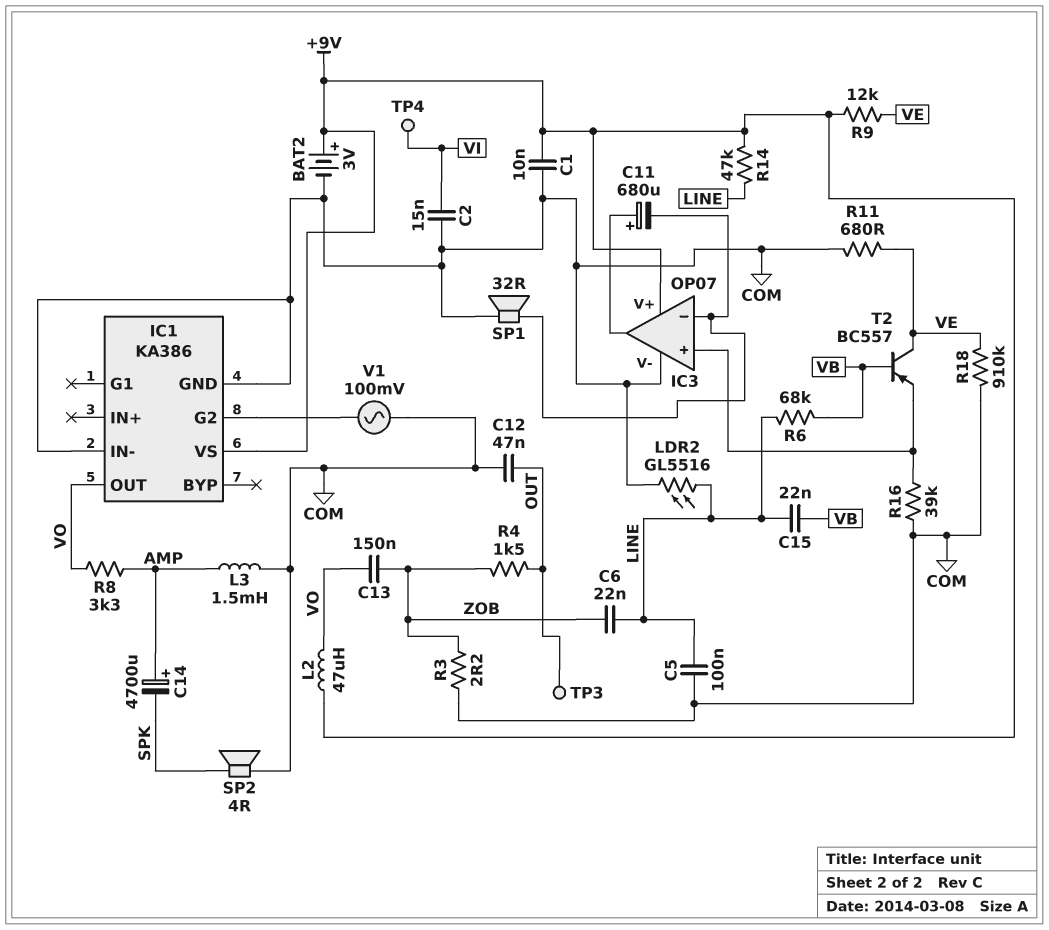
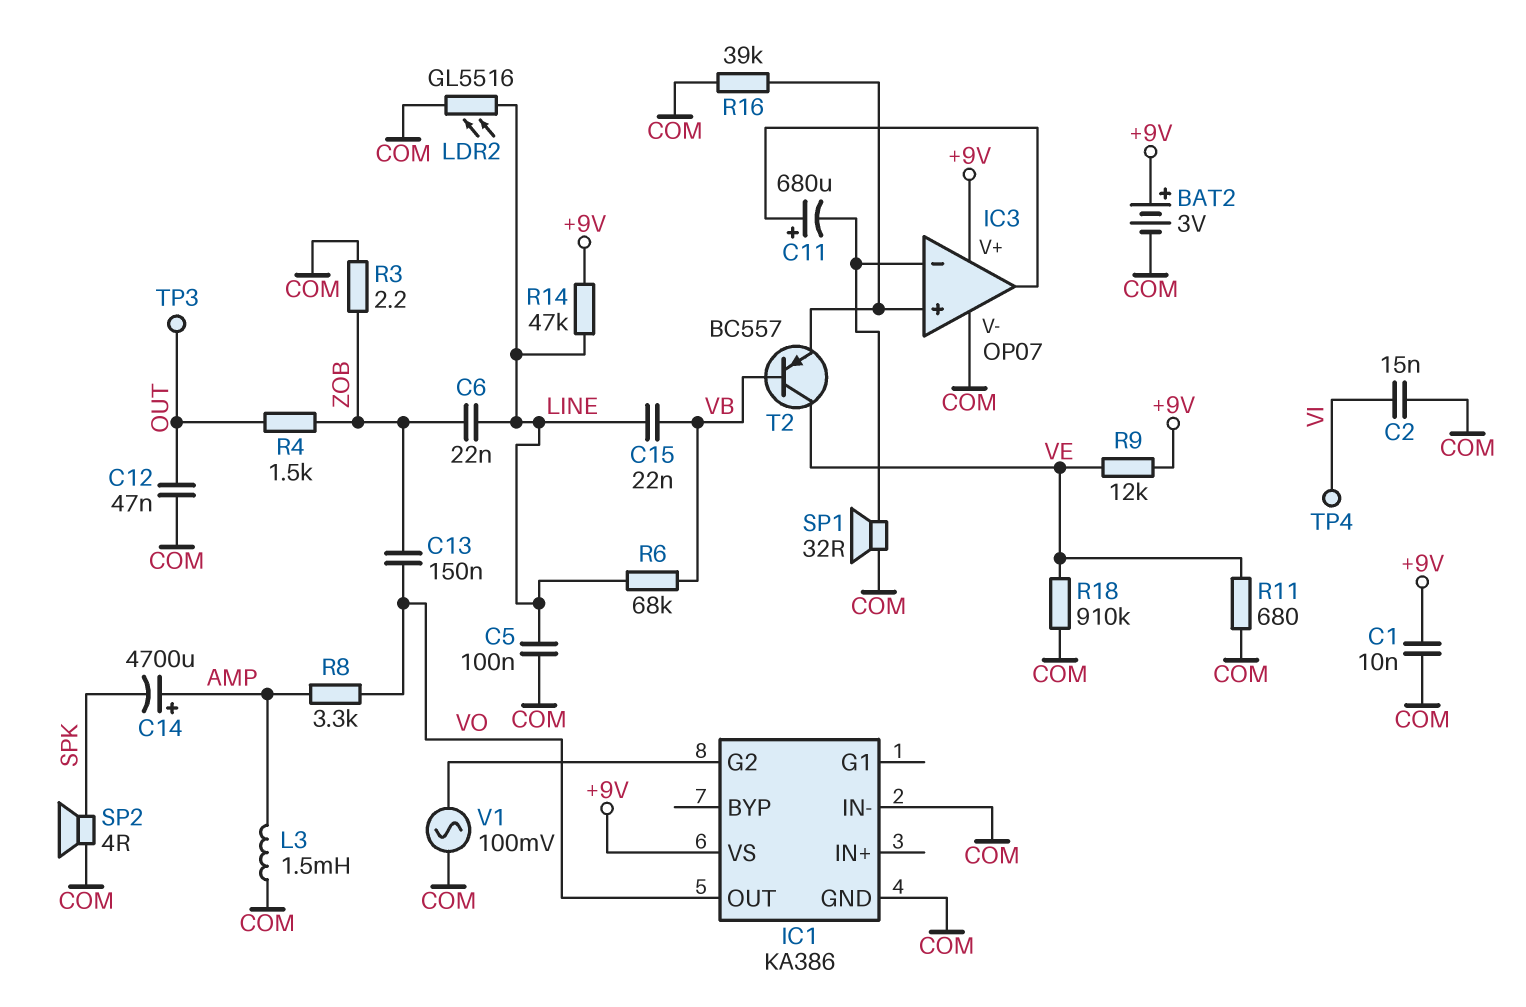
L2: 47uH (+9V, VO) -> none

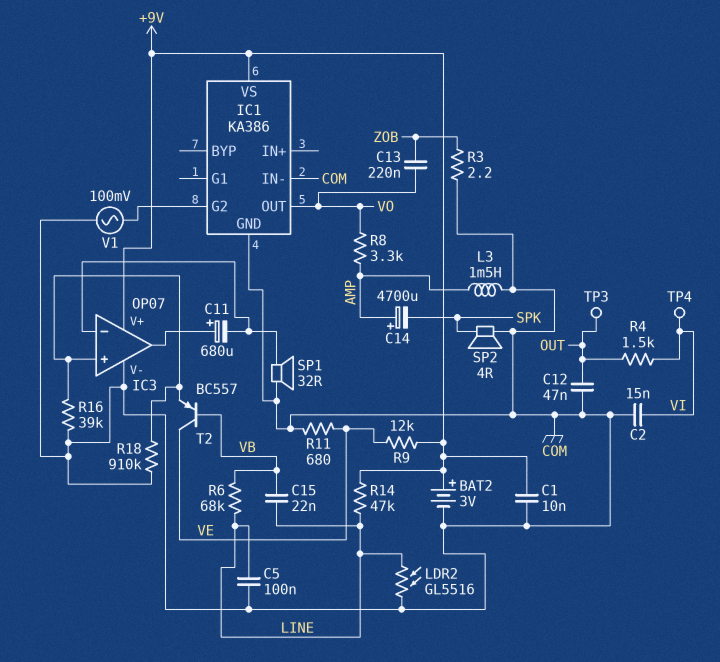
C6: 22nF (LINE, ZOB) -> none
C13: 150nF (VO, ZOB) -> 220nF (VO, ZOB)
R4: 1.5k (OUT, ZOB) -> 1.5k (OUT, VI)
R18: 910k (COM, VE) -> 910k (COM, IC3/in+)

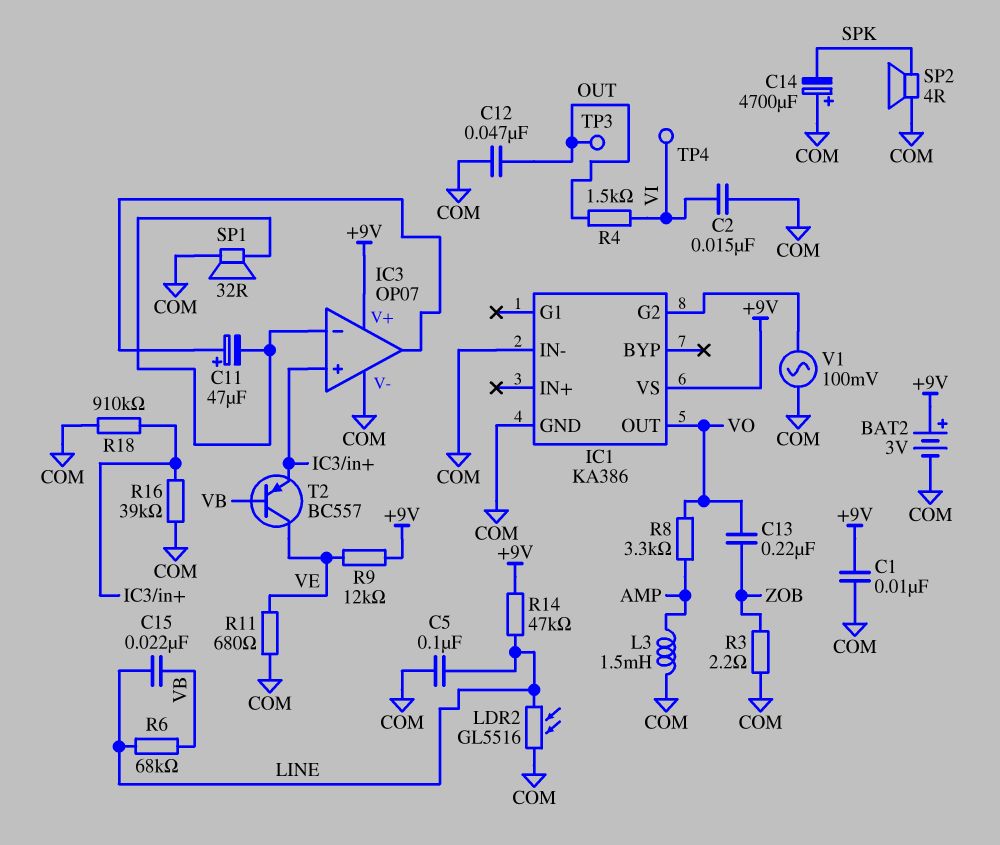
C11: 680uF (plus IC3/out, minus IC3/in-) -> 47uF (plus IC3/out, minus IC3/in-)
C14: 4700uF (plus AMP, minus SPK) -> 4700uF (plus COM, minus SPK)

